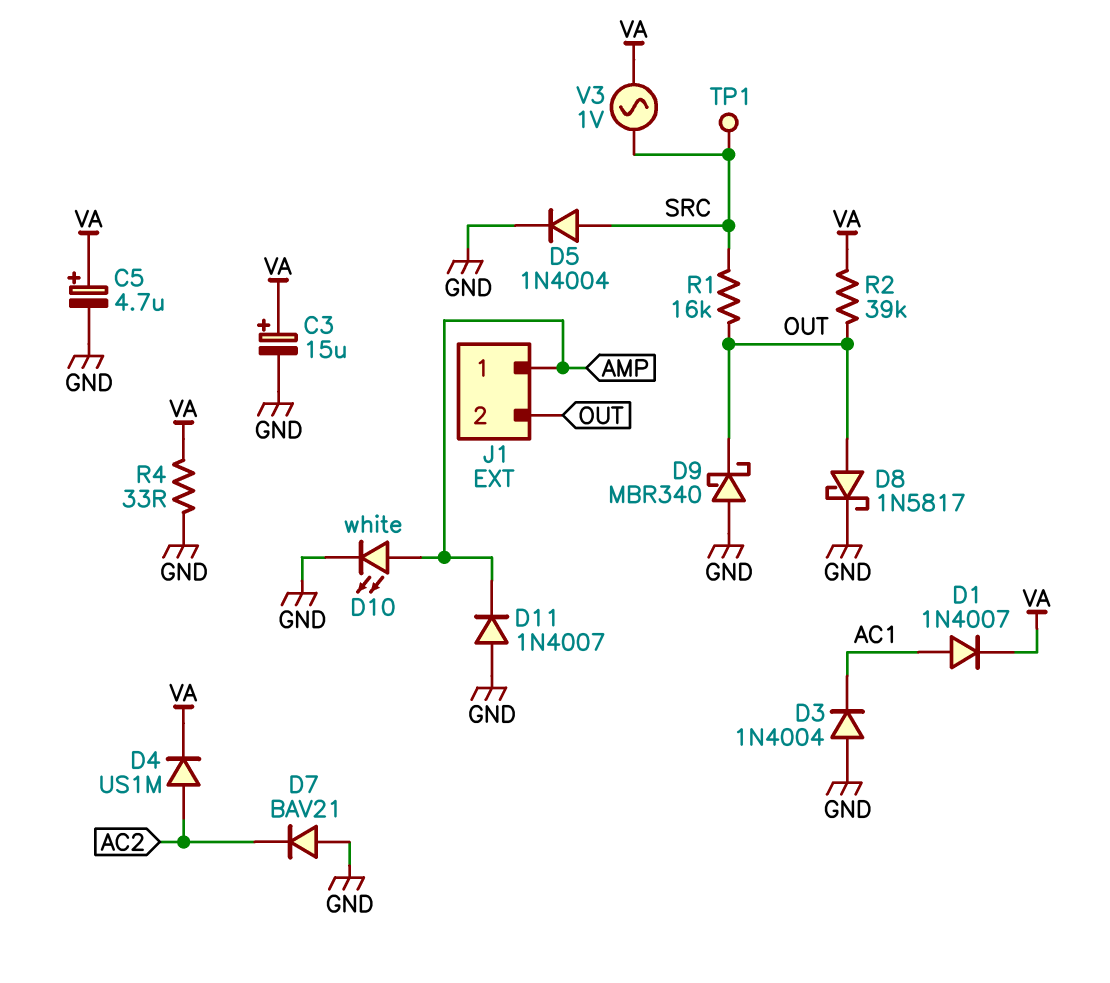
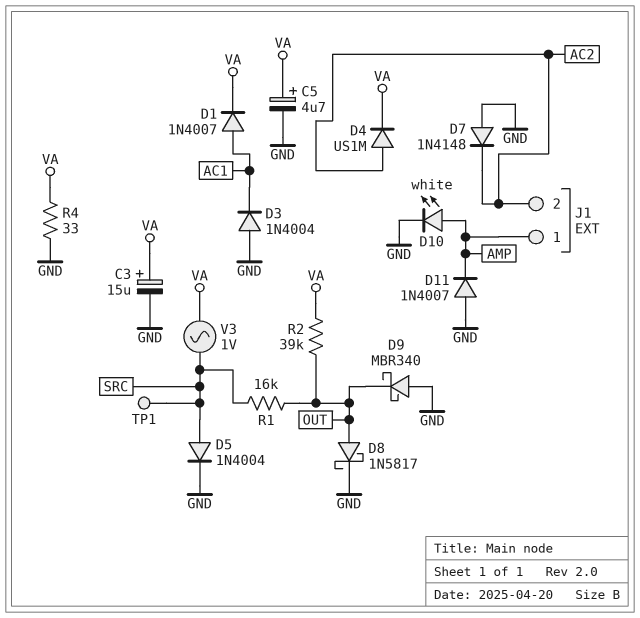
D7: diode BAV21 (A GND, K AC2) -> diode 1N4148 (A GND, K AC2)
J1 pin 2: OUT -> AC2

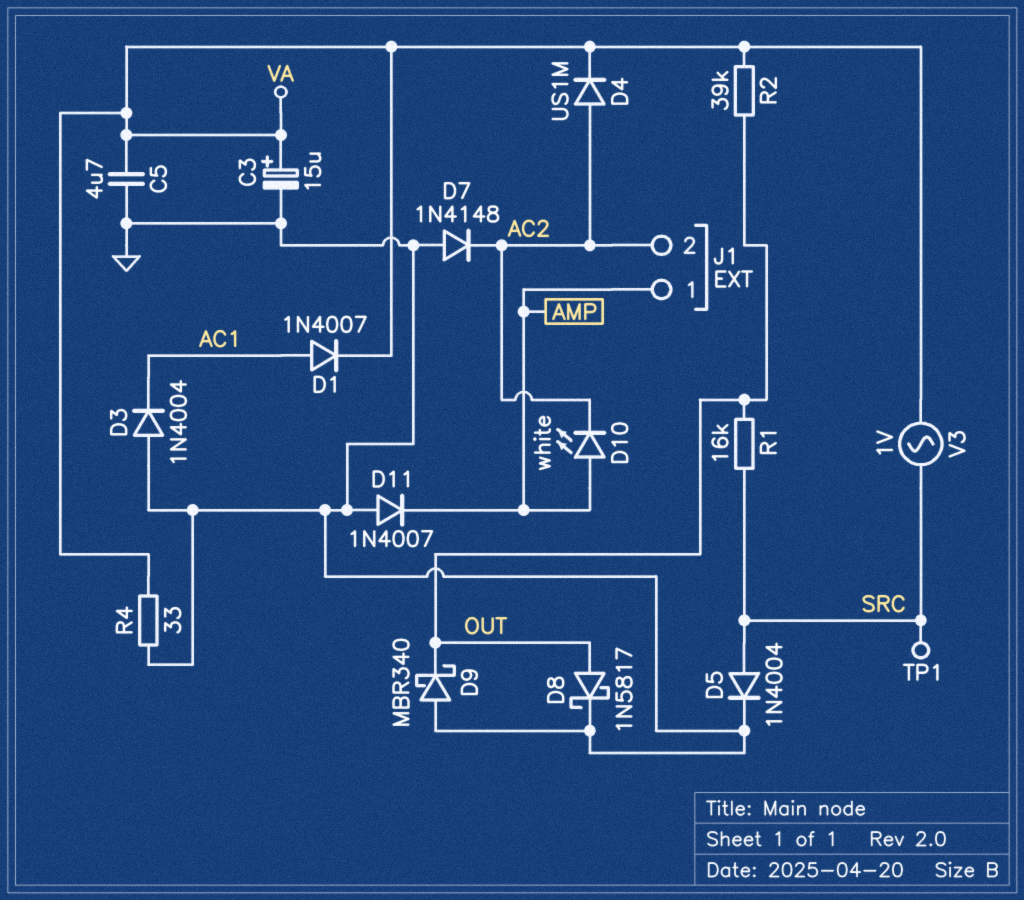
C5: 4.7uF (plus VA, minus GND) -> 4.7uF (GND, VA)
D10: LED white (A AMP, K GND) -> LED white (A AMP, K AC2)

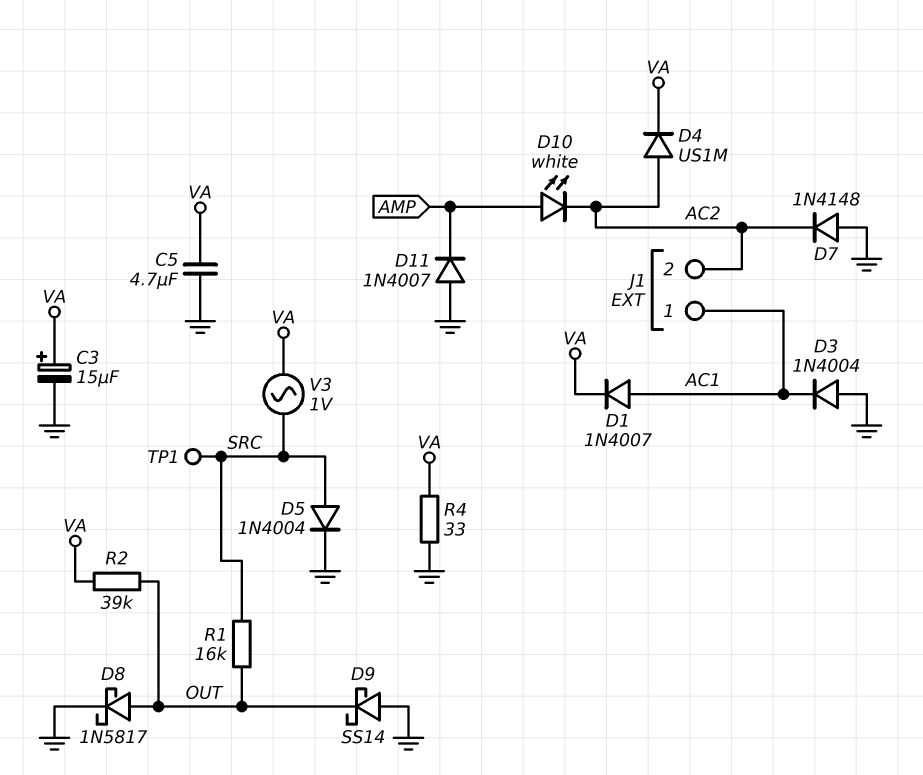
D9: schottky MBR340 (A GND, K OUT) -> schottky SS14 (A GND, K OUT)
J1 pin 1: AMP -> AC1

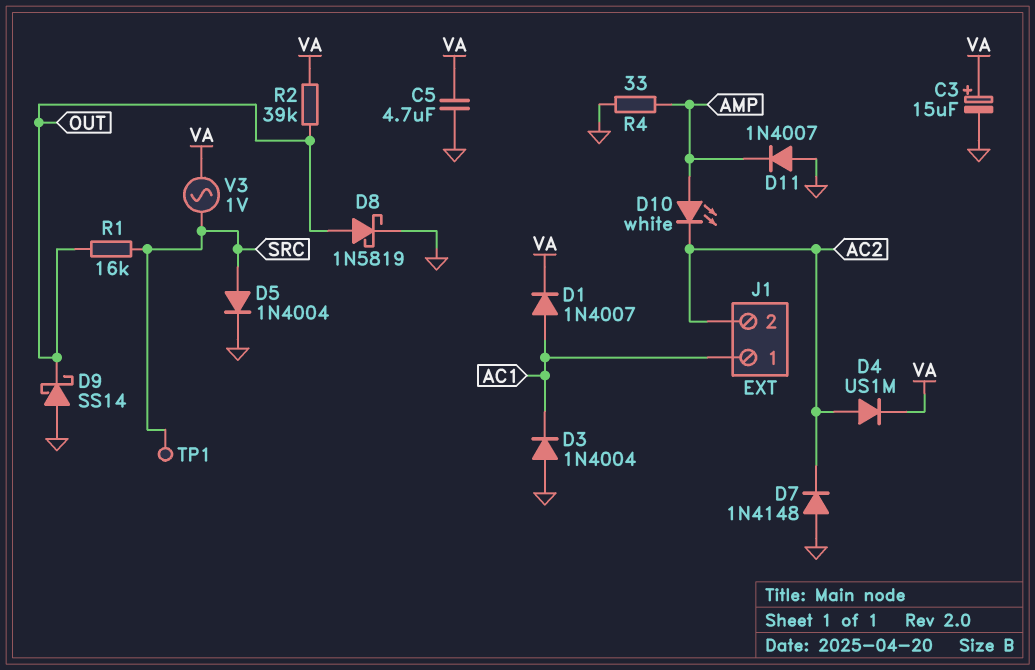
D8: schottky 1N5817 (A OUT, K GND) -> schottky 1N5819 (A OUT, K GND)
R4: 33 (GND, VA) -> 33 (AMP, GND)

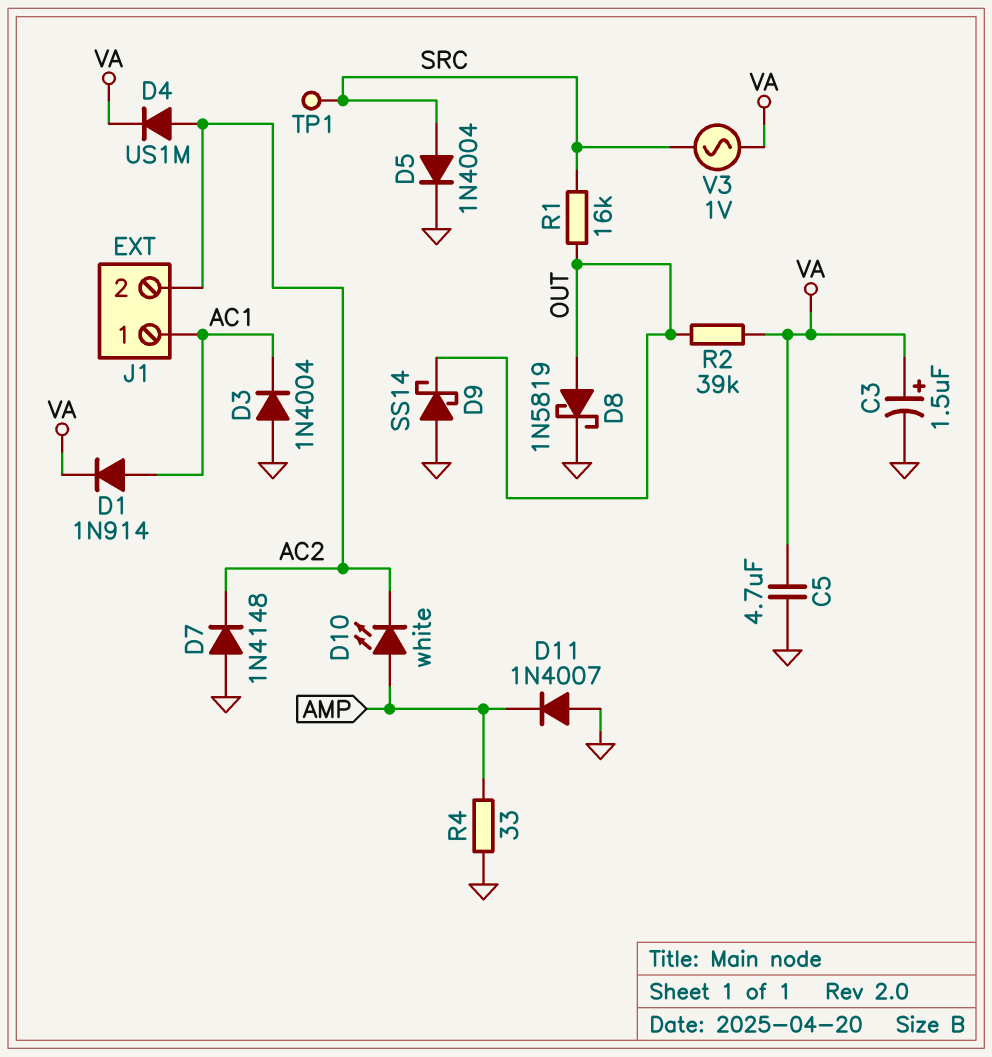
C3: 15uF (plus VA, minus GND) -> 1.5uF (plus VA, minus GND)
D1: diode 1N4007 (A AC1, K VA) -> diode 1N914 (A AC1, K VA)

